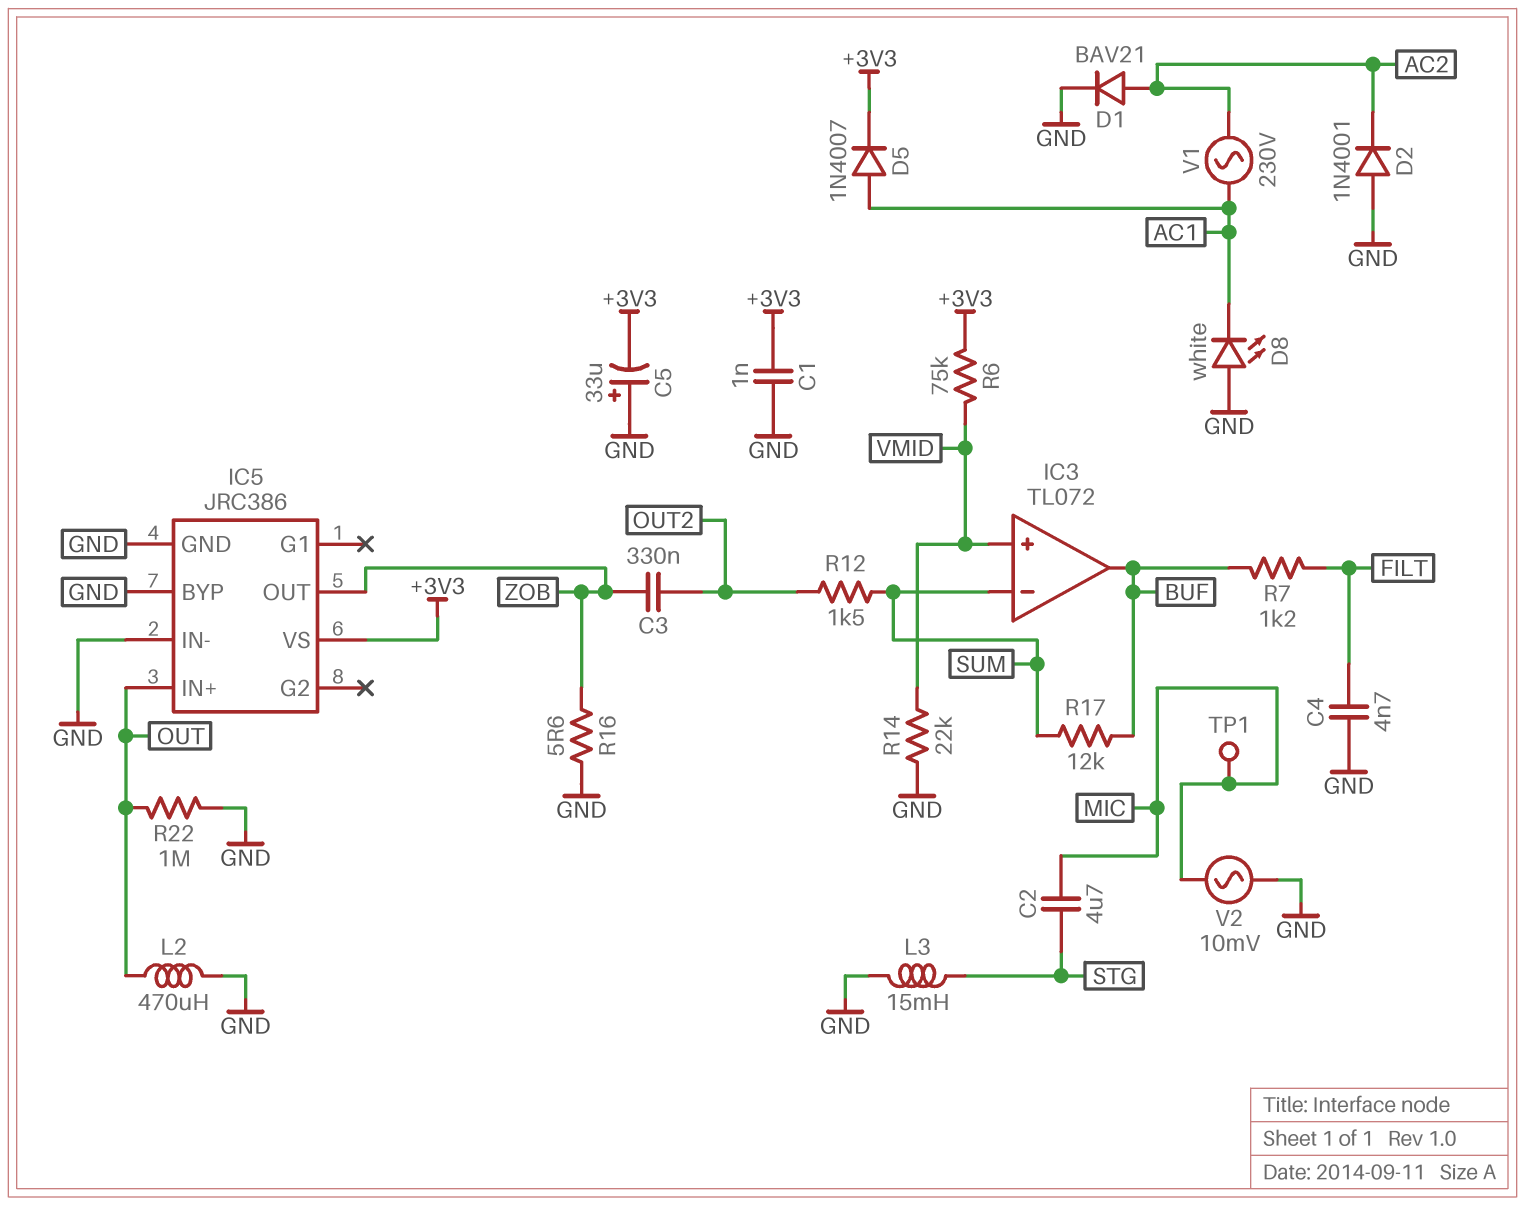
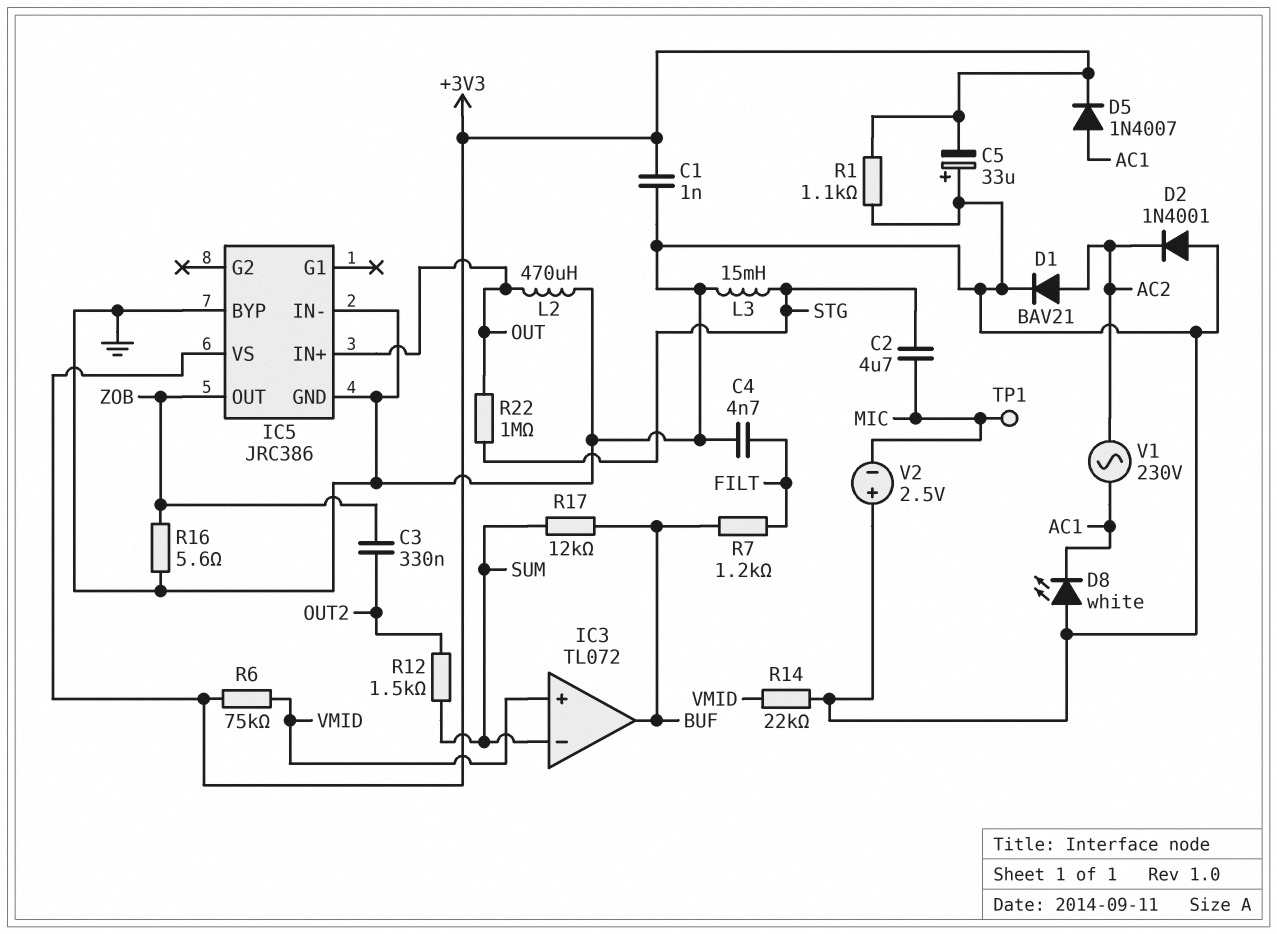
R1: none -> 1.1k (+3V3, GND)
R22: 1M (GND, OUT) -> 1M (OUT, STG)
V2: AC 10mV (GND, MIC) -> 2.5V (plus GND, minus MIC)

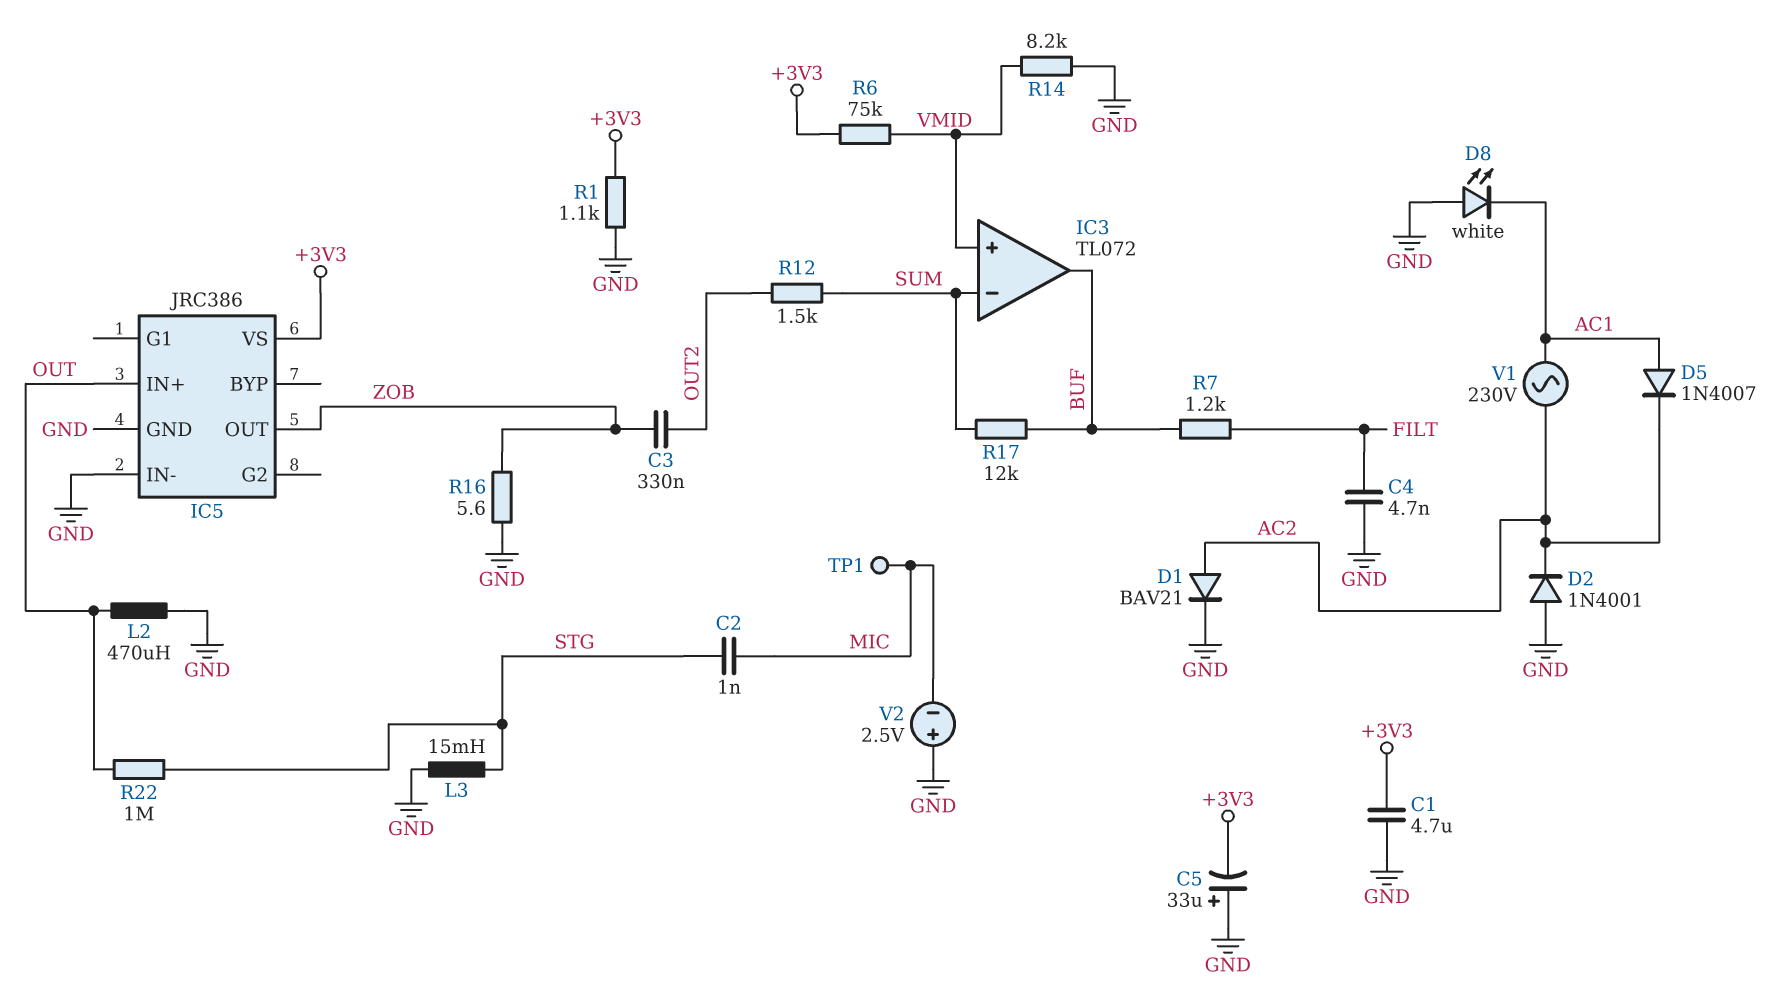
C1: 1nF (+3V3, GND) -> 4.7uF (+3V3, GND)
C2: 4.7uF (MIC, STG) -> 1nF (MIC, STG)
D5: diode 1N4007 (A AC1, K +3V3) -> diode 1N4007 (A AC1, K AC2)
IC5 pin BYP: GND -> none
R14: 22k (GND, VMID) -> 8.2k (GND, VMID)

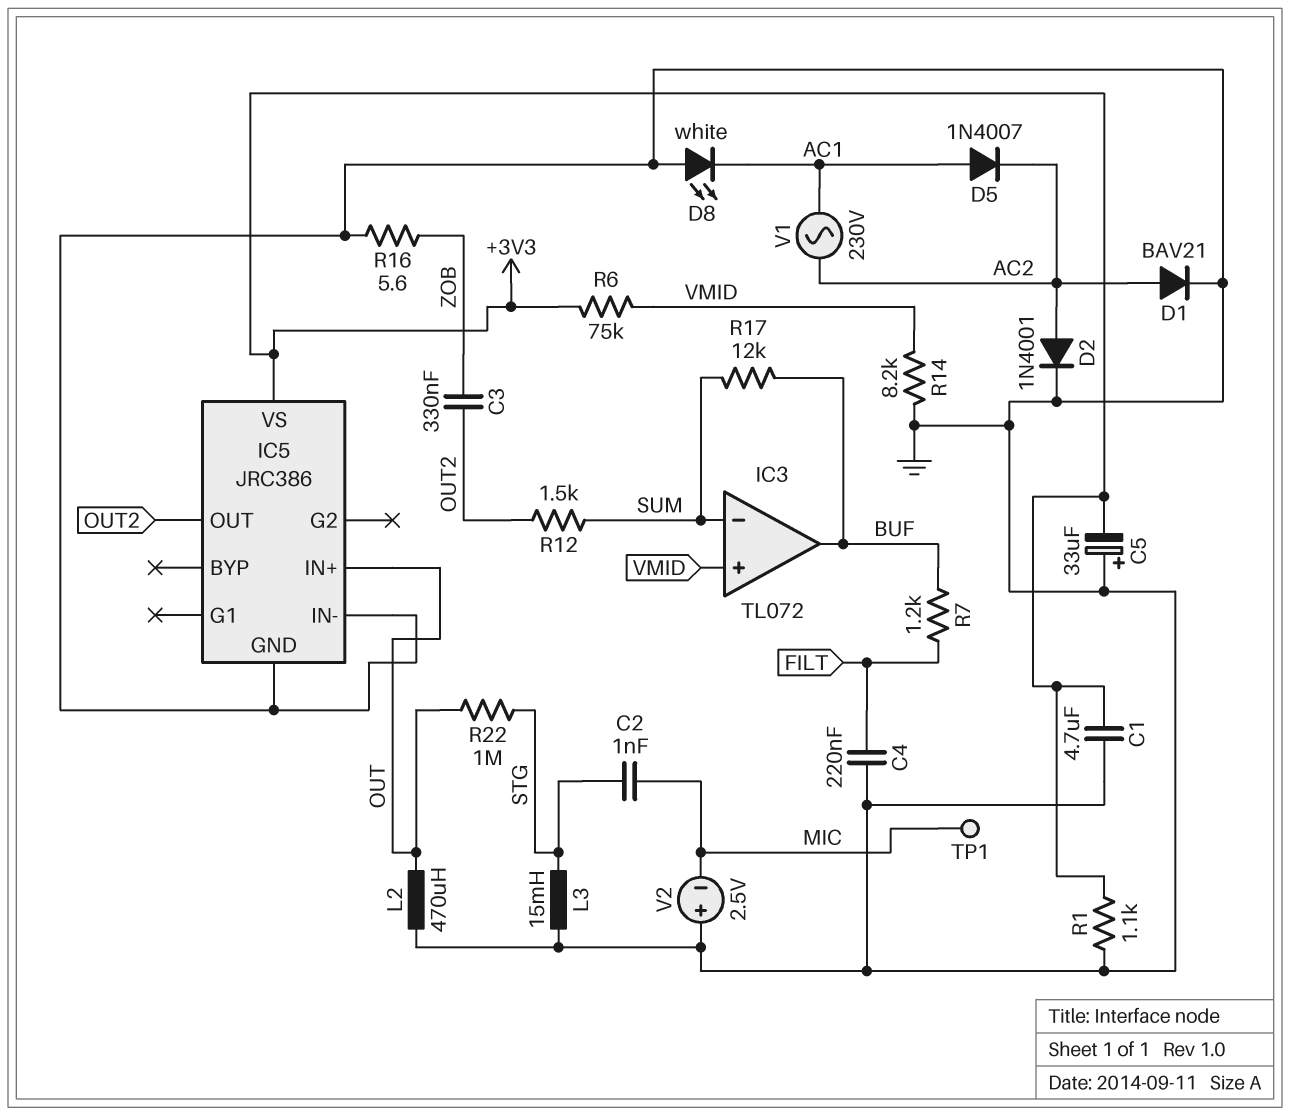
C4: 4.7nF (FILT, GND) -> 220nF (FILT, GND)
D2: diode 1N4001 (A GND, K AC2) -> diode 1N4001 (A AC2, K GND)
IC5 pin OUT: ZOB -> OUT2

